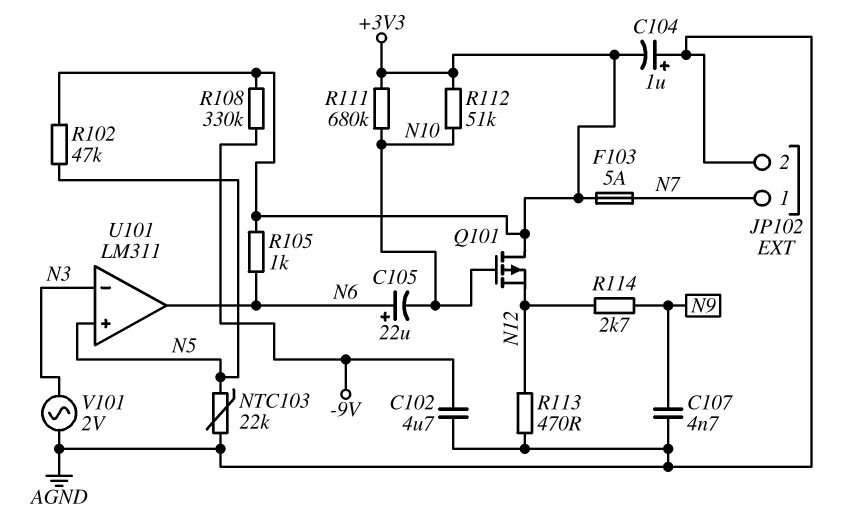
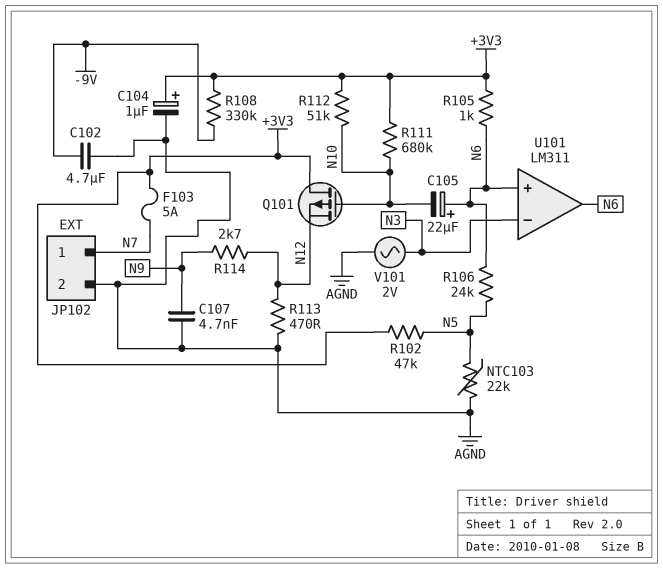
C104: 1uF (plus AGND, minus +3V3) -> 1uF (plus +3V3, minus AGND)
R106: none -> 24k (N5, N6)
U101 pin in+: N5 -> N6

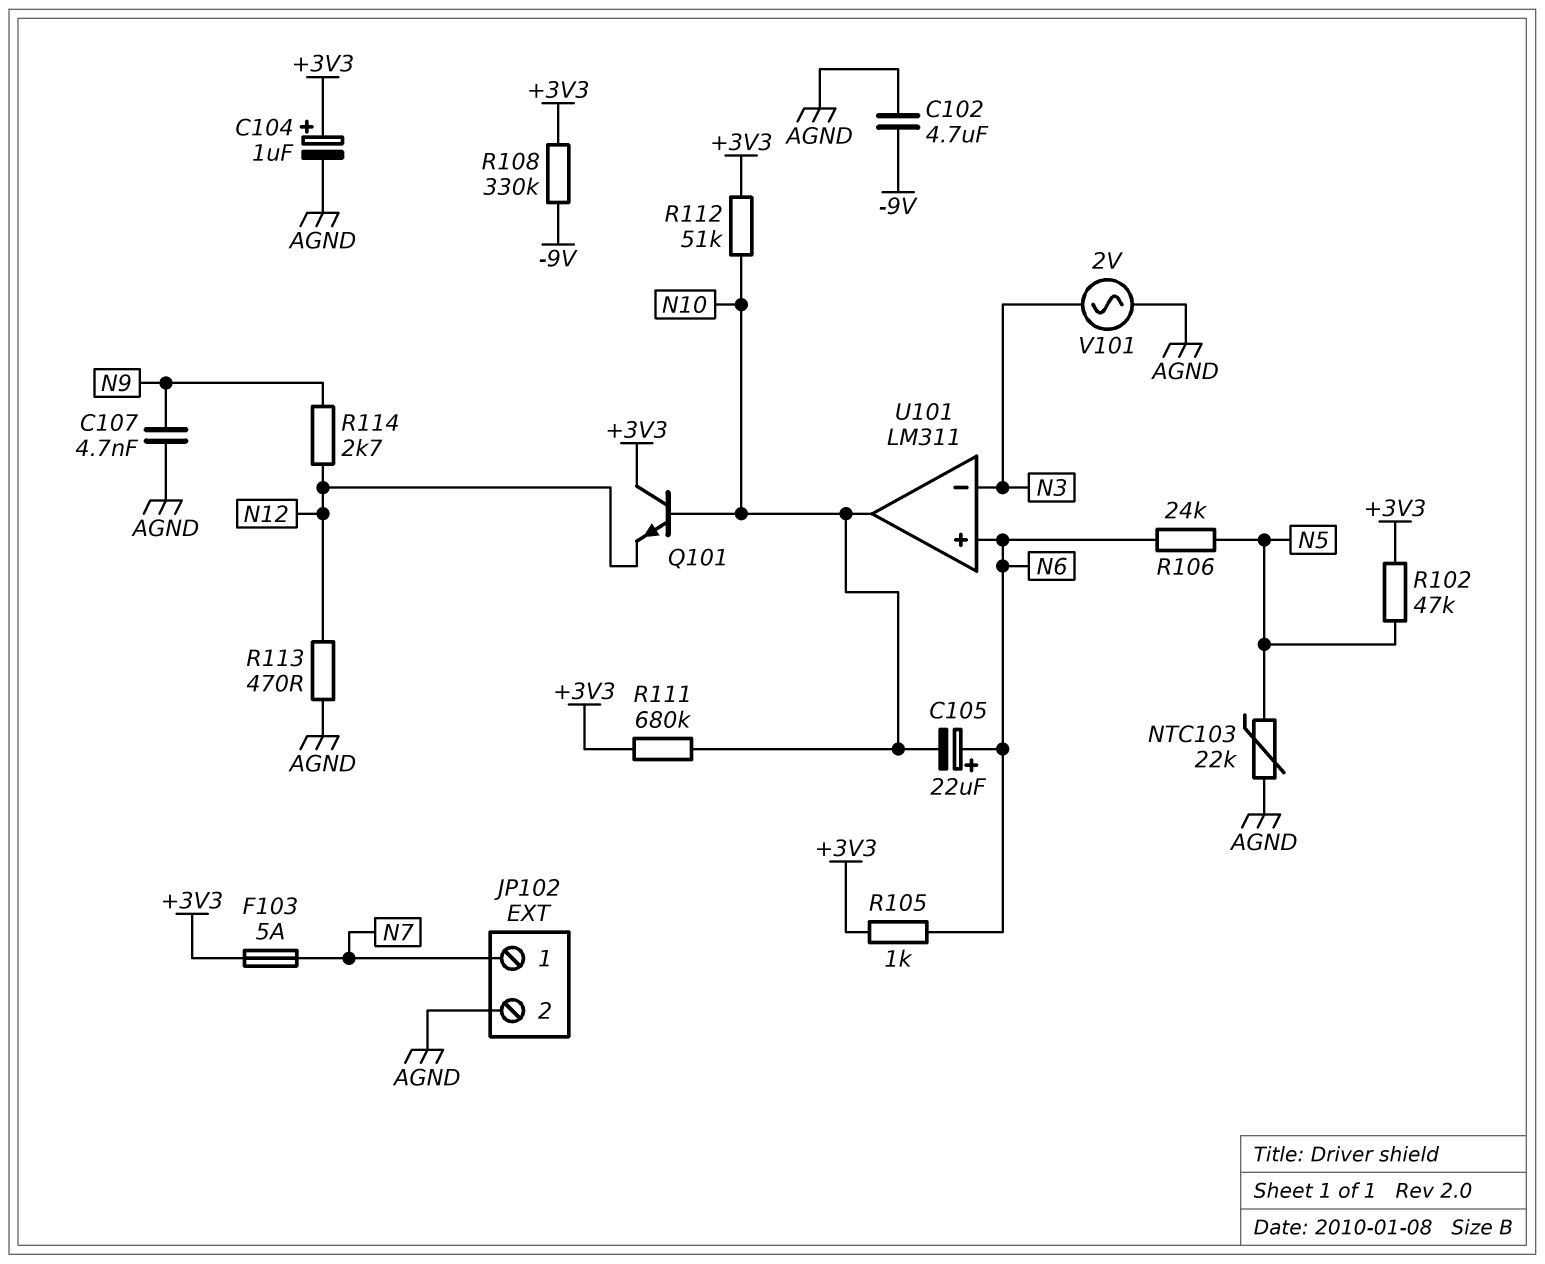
Q101: PMOS (G N10, D +3V3, S N12) -> NPN (B N10, C +3V3, E N12)
U101 pin out: N6 -> N10

